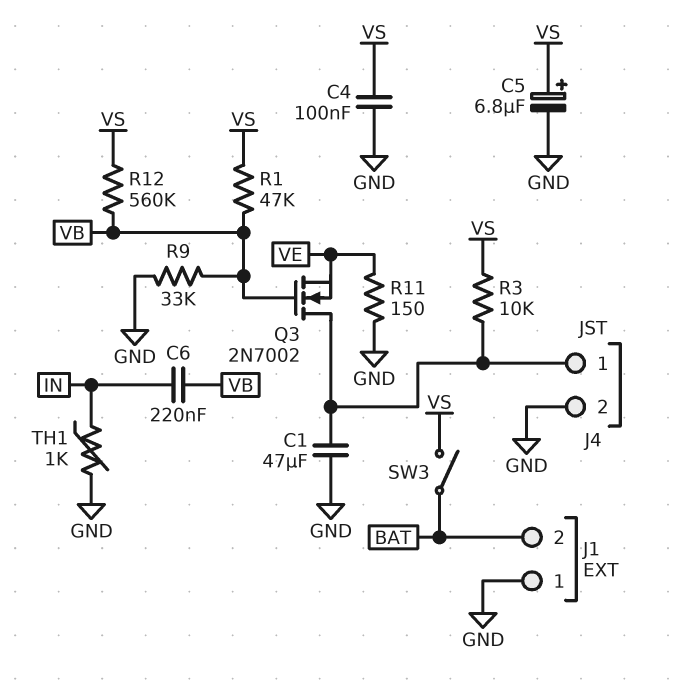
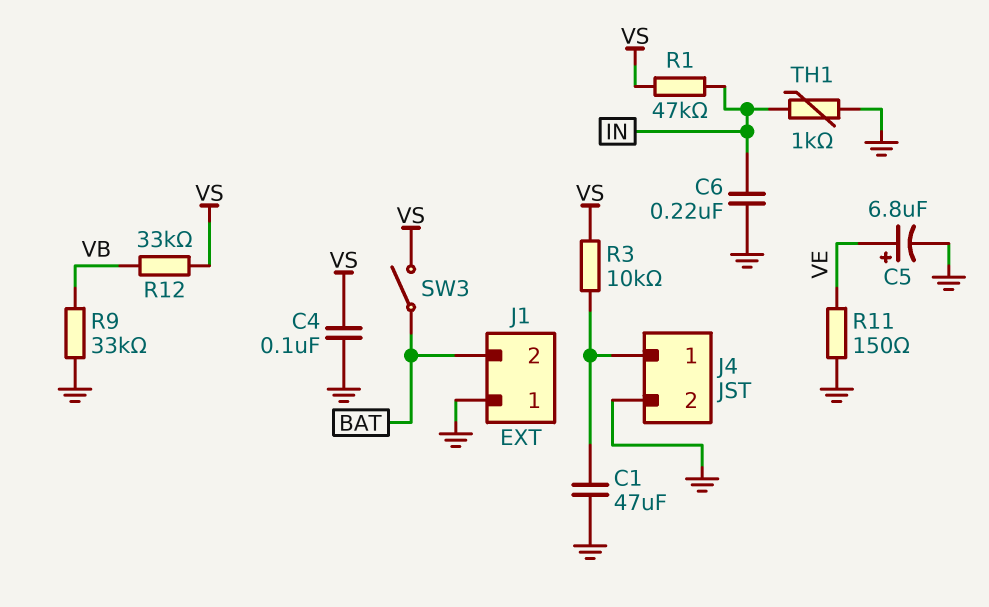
C5: 6.8uF (plus VS, minus GND) -> 6.8uF (plus VE, minus GND)
C6: 220nF (IN, VB) -> 220nF (GND, IN)
Q3: NMOS 2N7002 (G VB, D J4/1, S VE) -> none
R1: 47k (VB, VS) -> 47k (IN, VS)
R12: 560k (VB, VS) -> 33k (VB, VS)

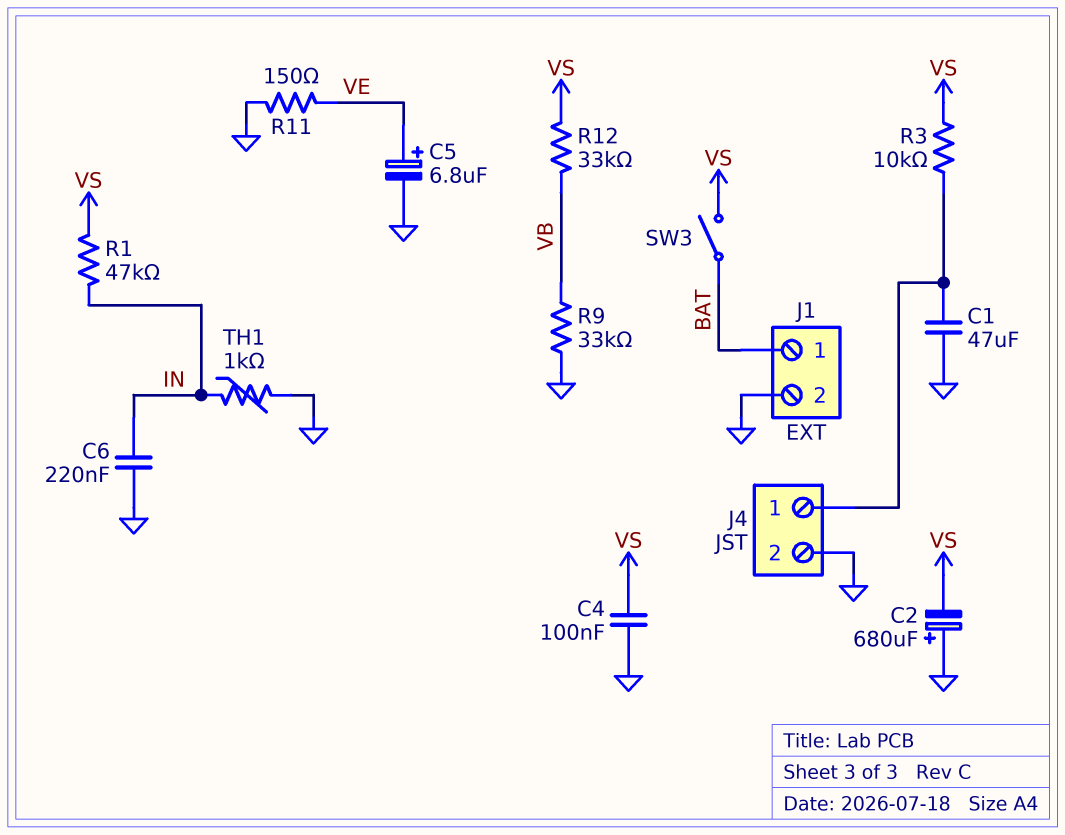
C2: none -> 680uF (plus GND, minus VS)
J1 pin 1: GND -> BAT
J1 pin 2: BAT -> GND

